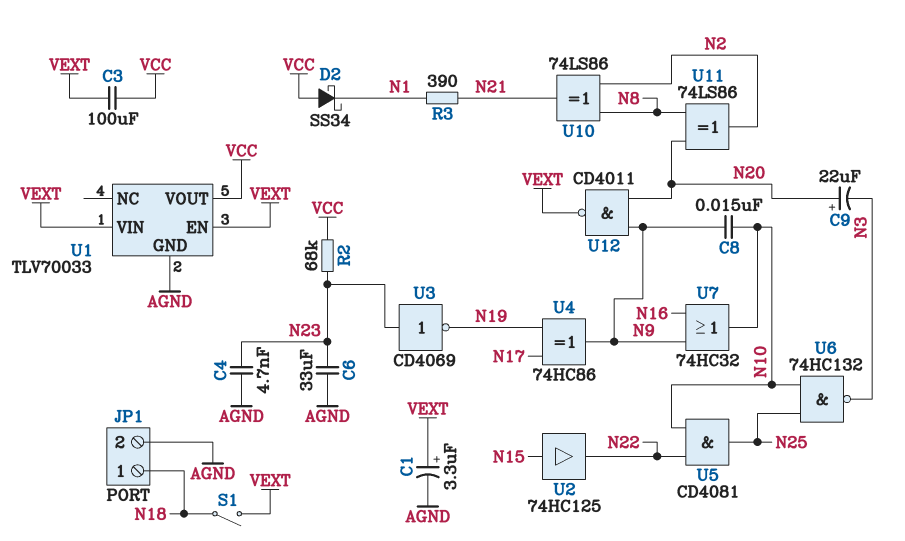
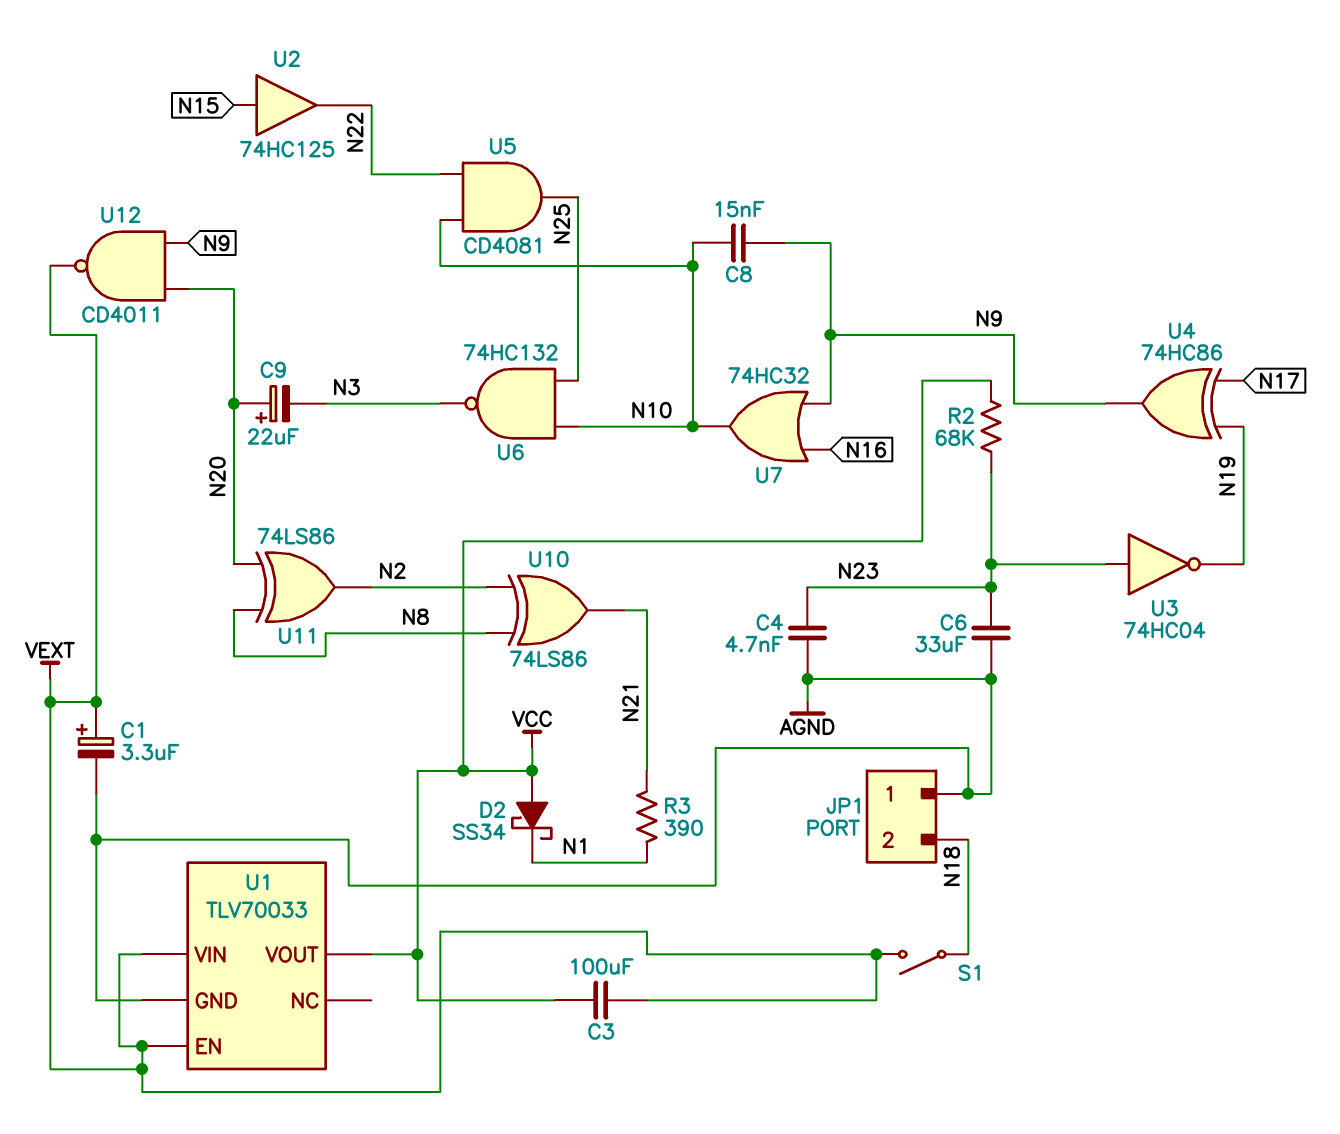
JP1 pin 1: N18 -> AGND
JP1 pin 2: AGND -> N18
U3: NOT CD4069 (in N23, out N19) -> NOT 74HC04 (in N23, out N19)

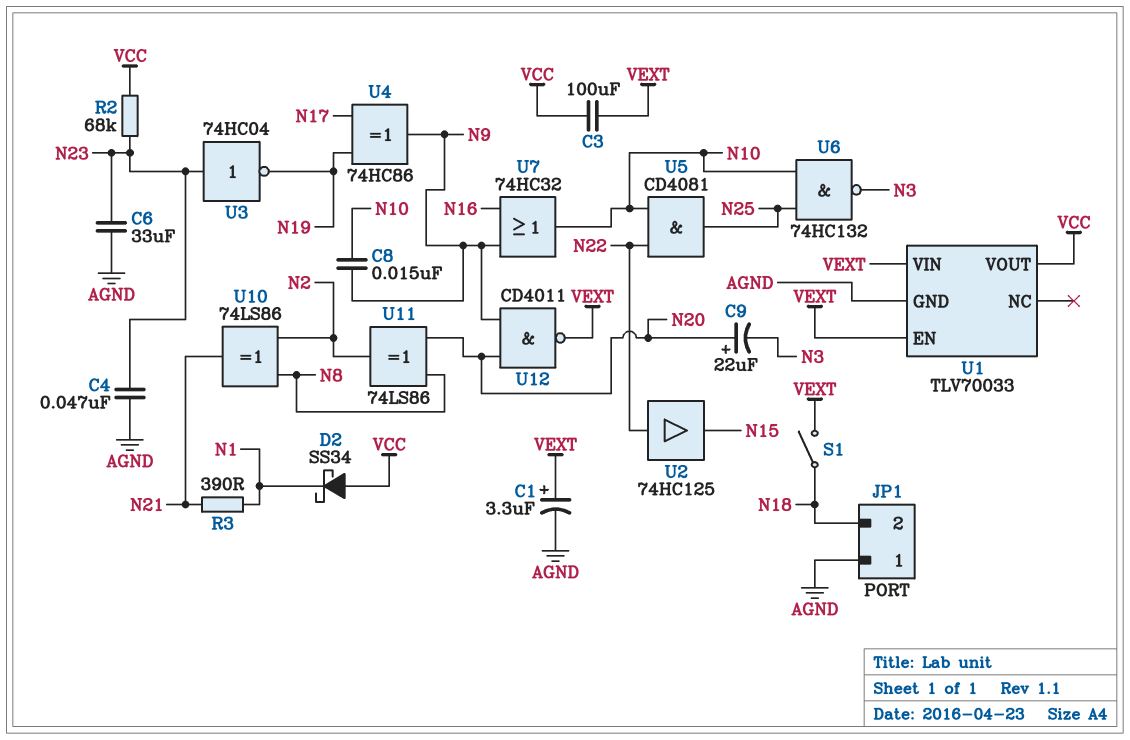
C4: 4.7nF (AGND, N23) -> 47nF (AGND, N23)
U2: buffer 74HC125 (in N15, out N22) -> buffer 74HC125 (in N22, out N15)

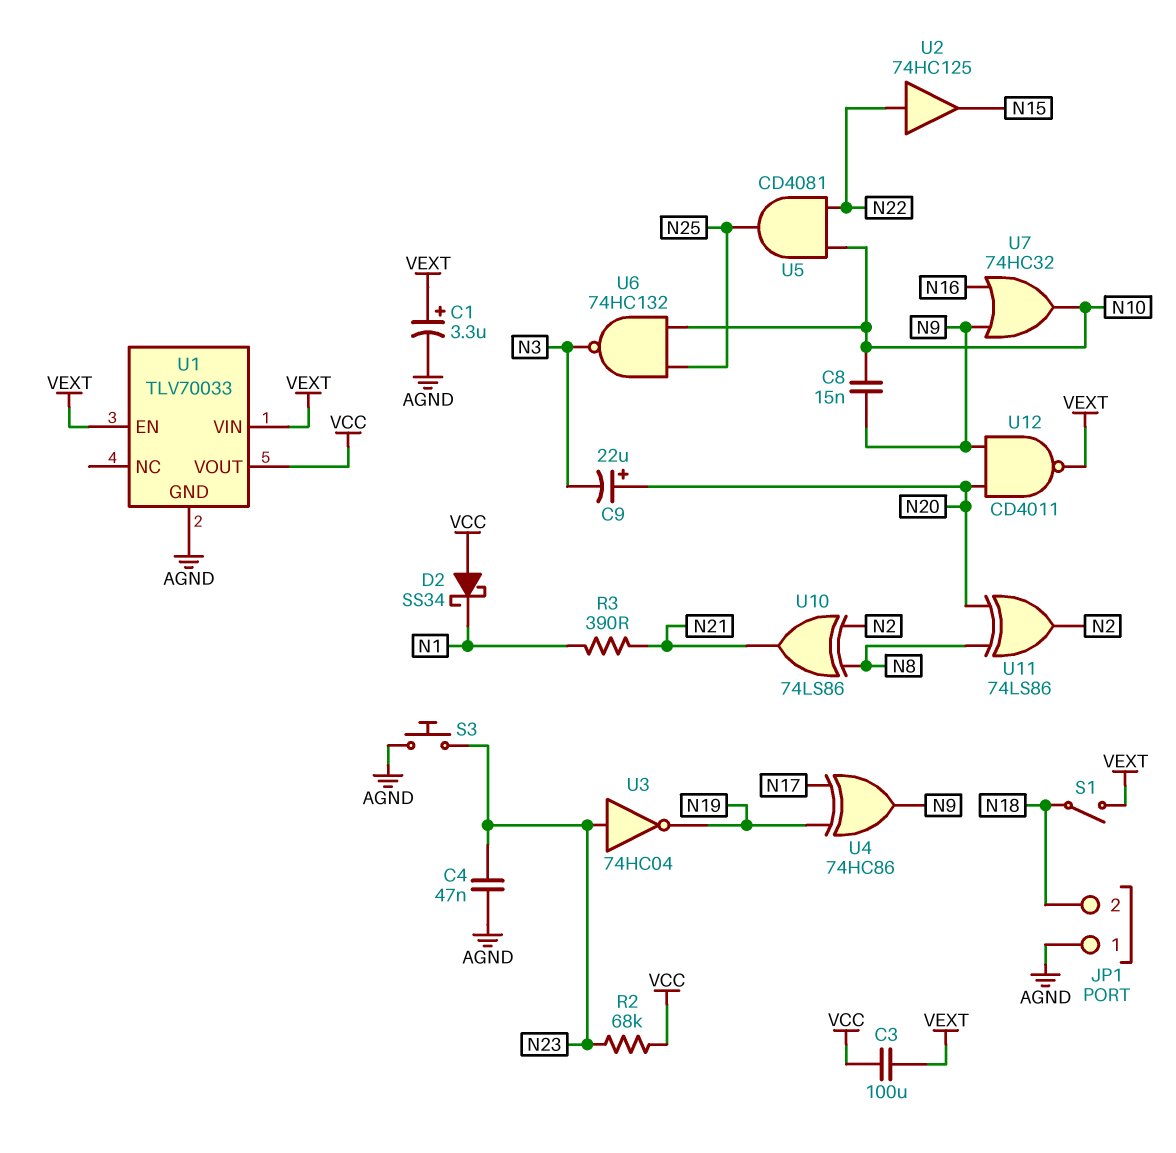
C6: 33uF (AGND, N23) -> none
S3: none -> button (AGND, N23)

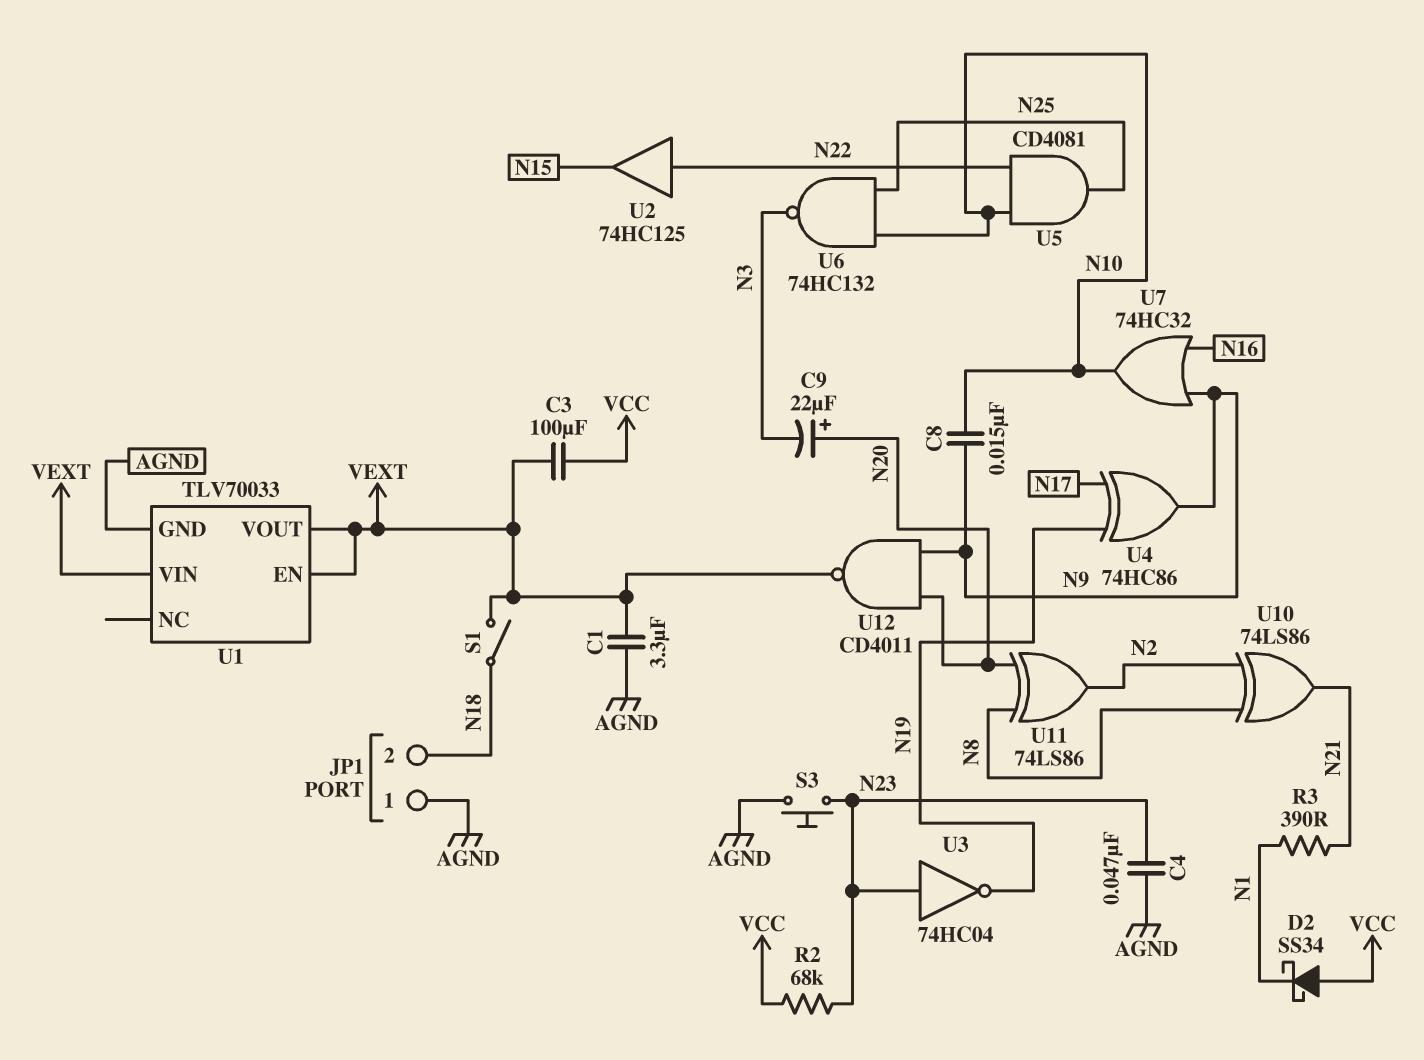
C1: 3.3uF (plus VEXT, minus AGND) -> 3.3uF (AGND, VEXT)
U1 pin VOUT: VCC -> VEXT

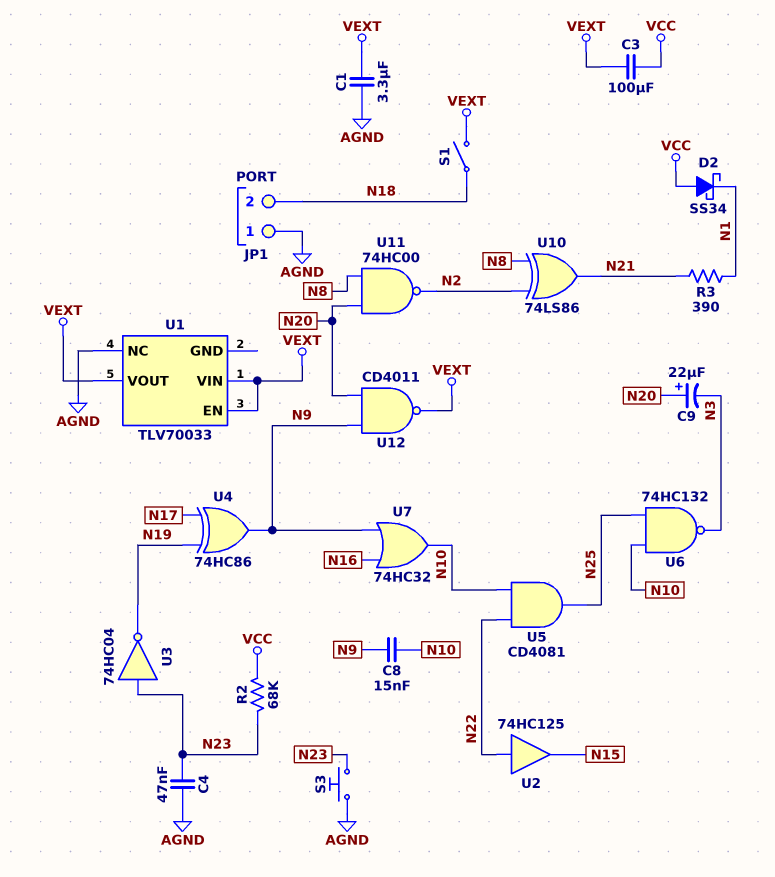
U1 pin GND: AGND -> none
U1 pin NC: none -> AGND
U11: XOR 74LS86 (in N8, in N20, out N2) -> NAND 74HC00 (in N8, in N20, out N2)

